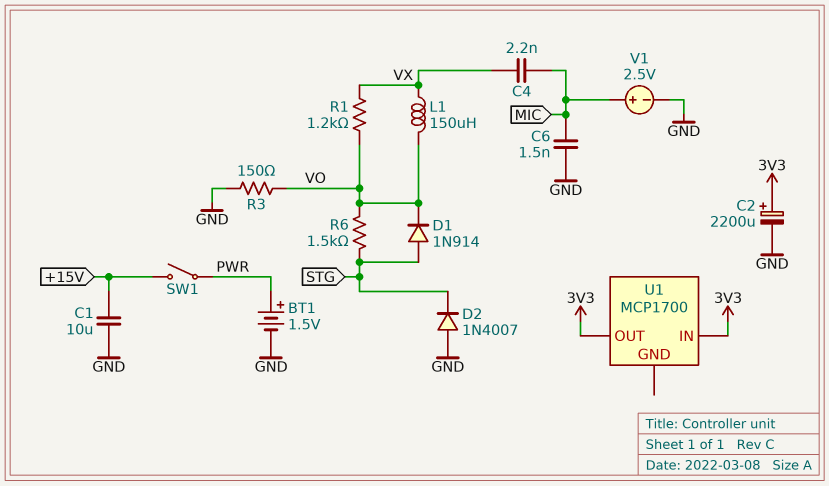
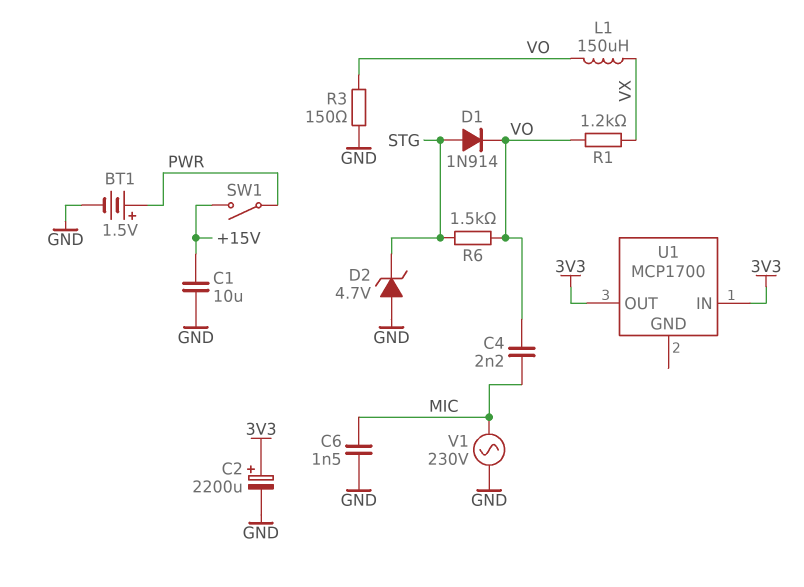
C4: 2.2nF (MIC, VX) -> 2.2nF (MIC, VO)
D2: diode 1N4007 (A GND, K STG) -> zener 4.7V (A GND, K STG)
V1: 2.5V (plus MIC, minus GND) -> AC 230V (GND, MIC)

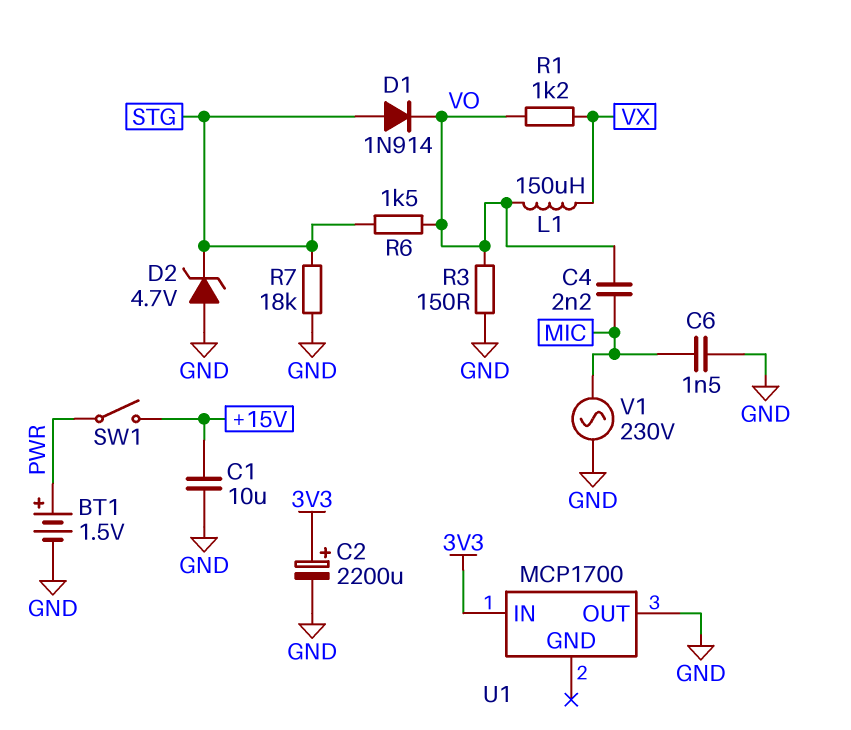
R7: none -> 18k (GND, STG)
U1 pin OUT: 3V3 -> GND

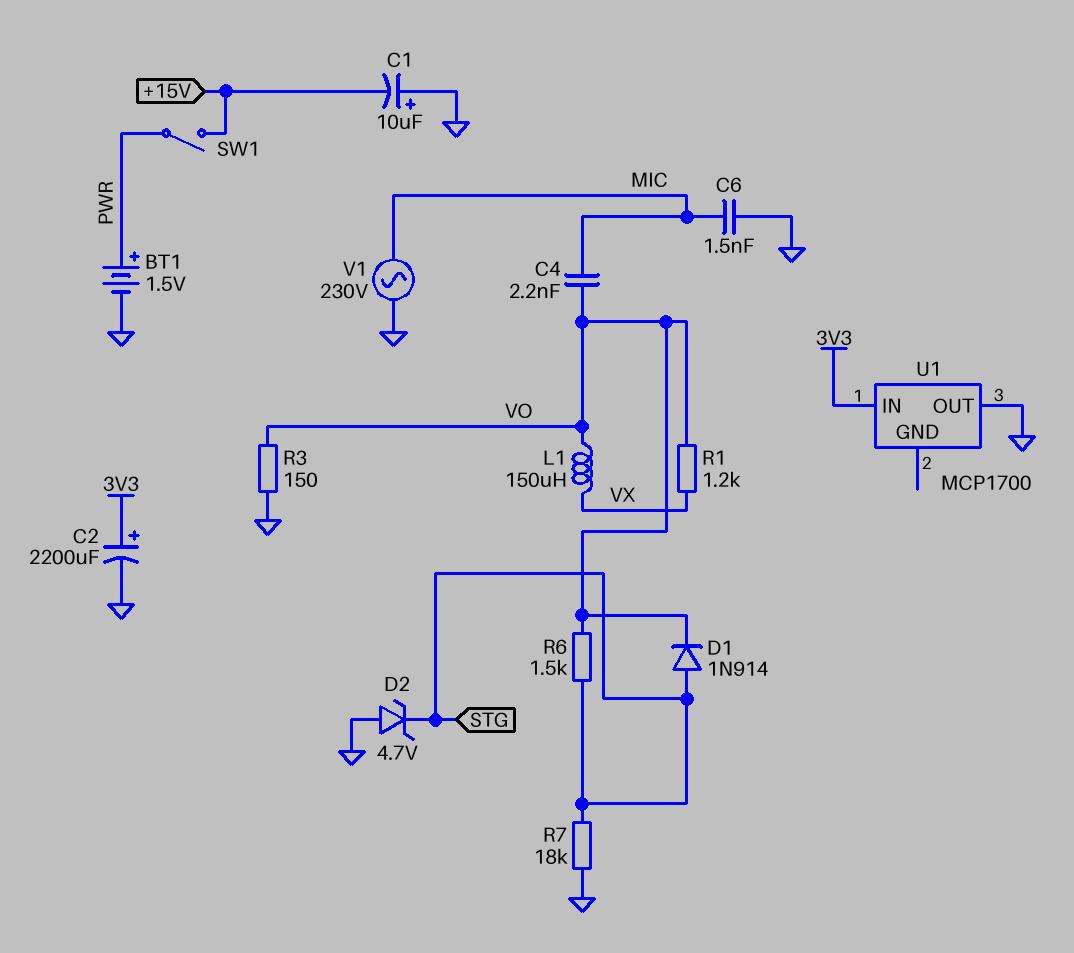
C1: 10uF (+15V, GND) -> 10uF (plus GND, minus +15V)

